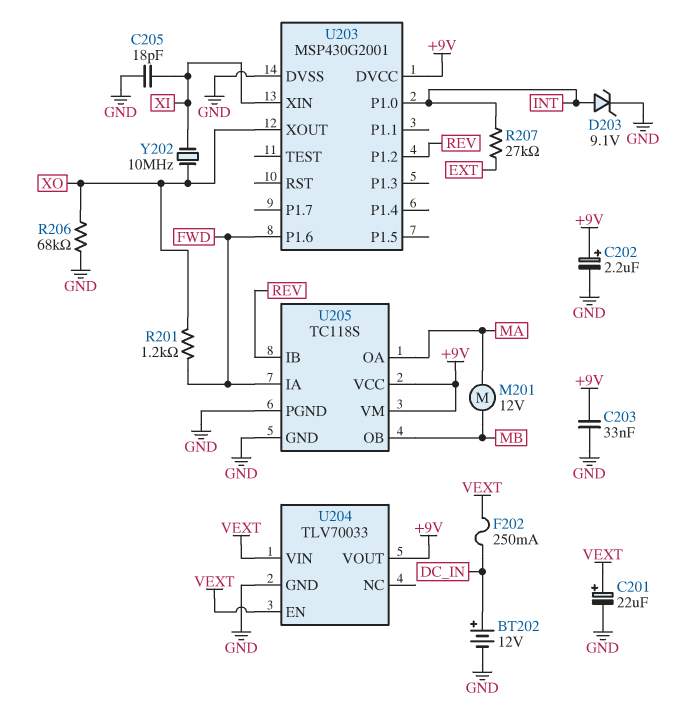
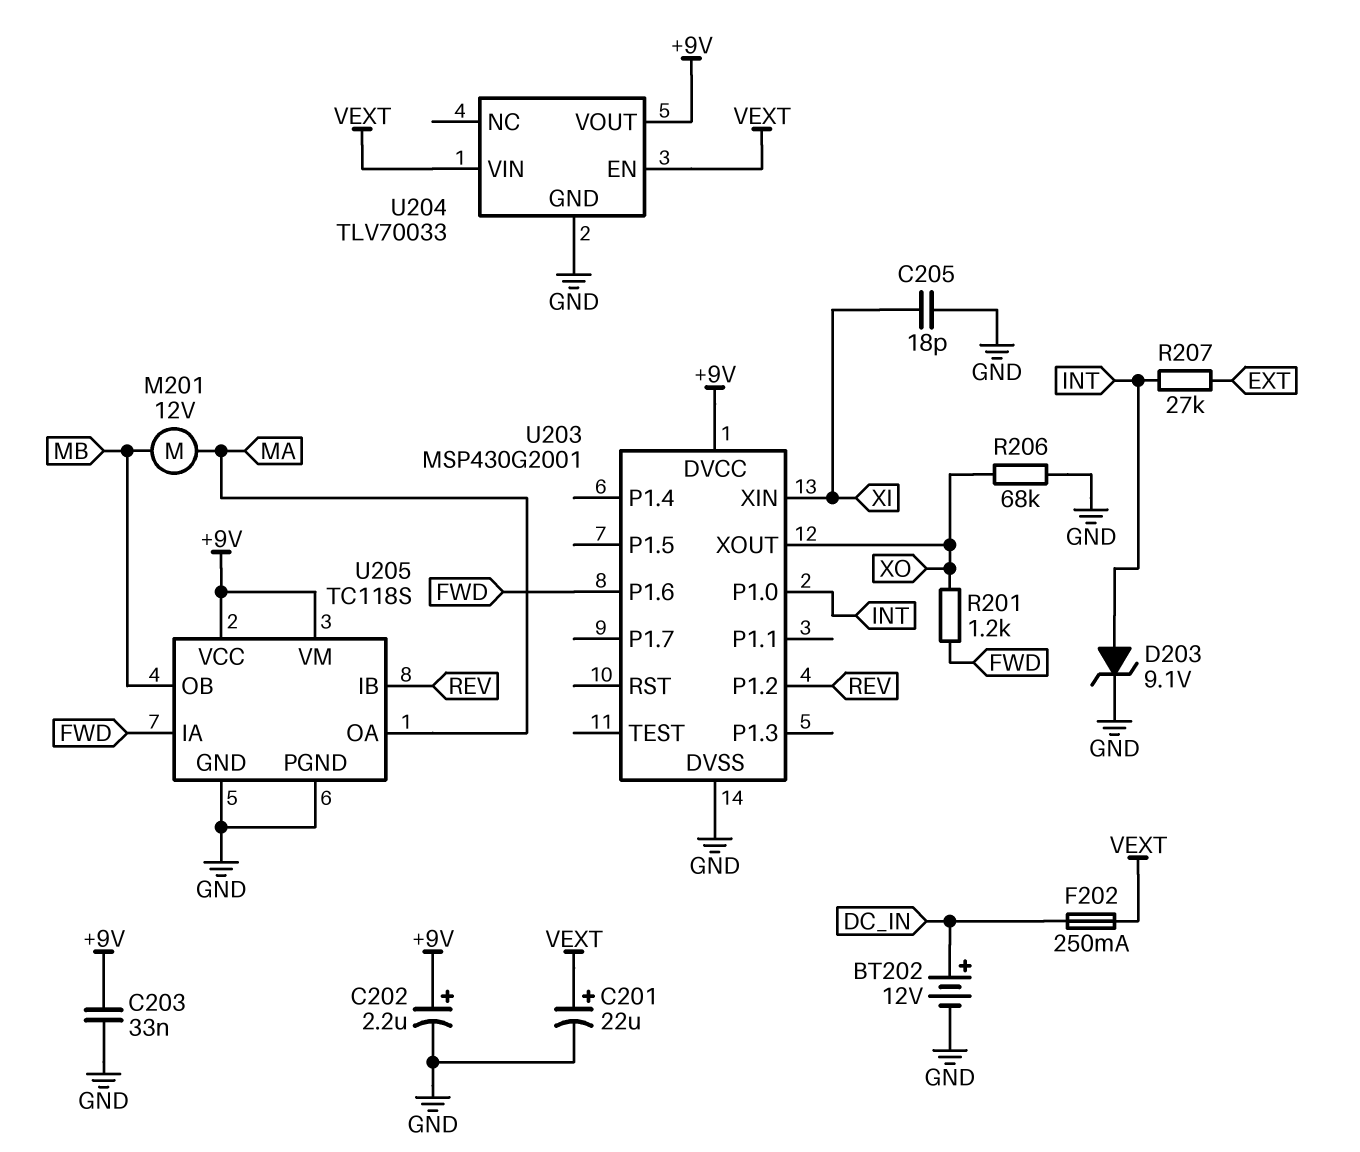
Y202: 10MHz (XI, XO) -> none

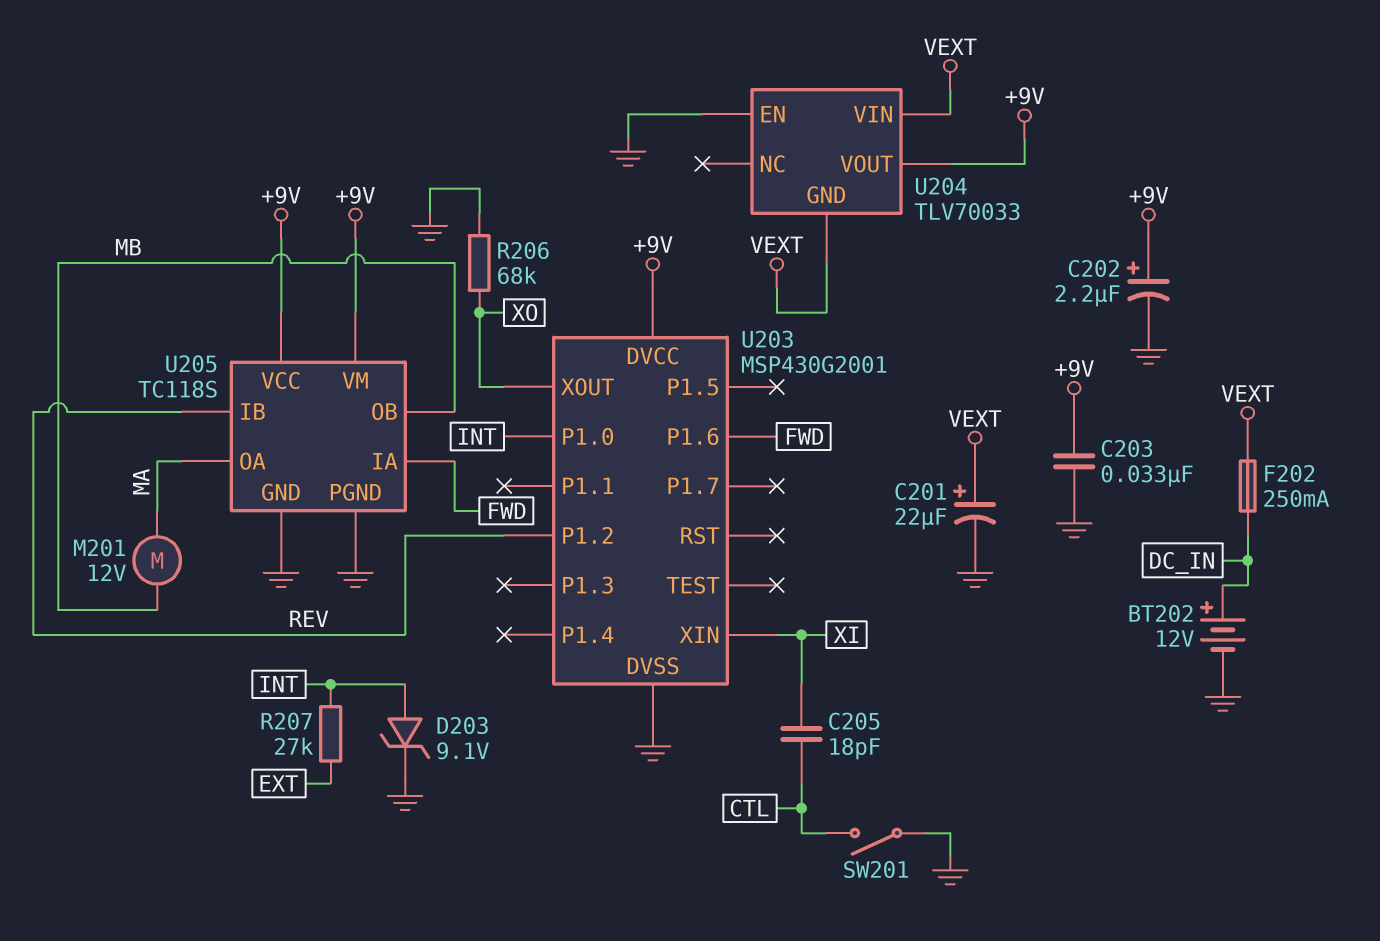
C205: 18pF (GND, XI) -> 18pF (CTL, XI)
R201: 1.2k (FWD, XO) -> none
SW201: none -> switch (CTL, GND)
U204 pin EN: VEXT -> GND
U204 pin GND: GND -> VEXT

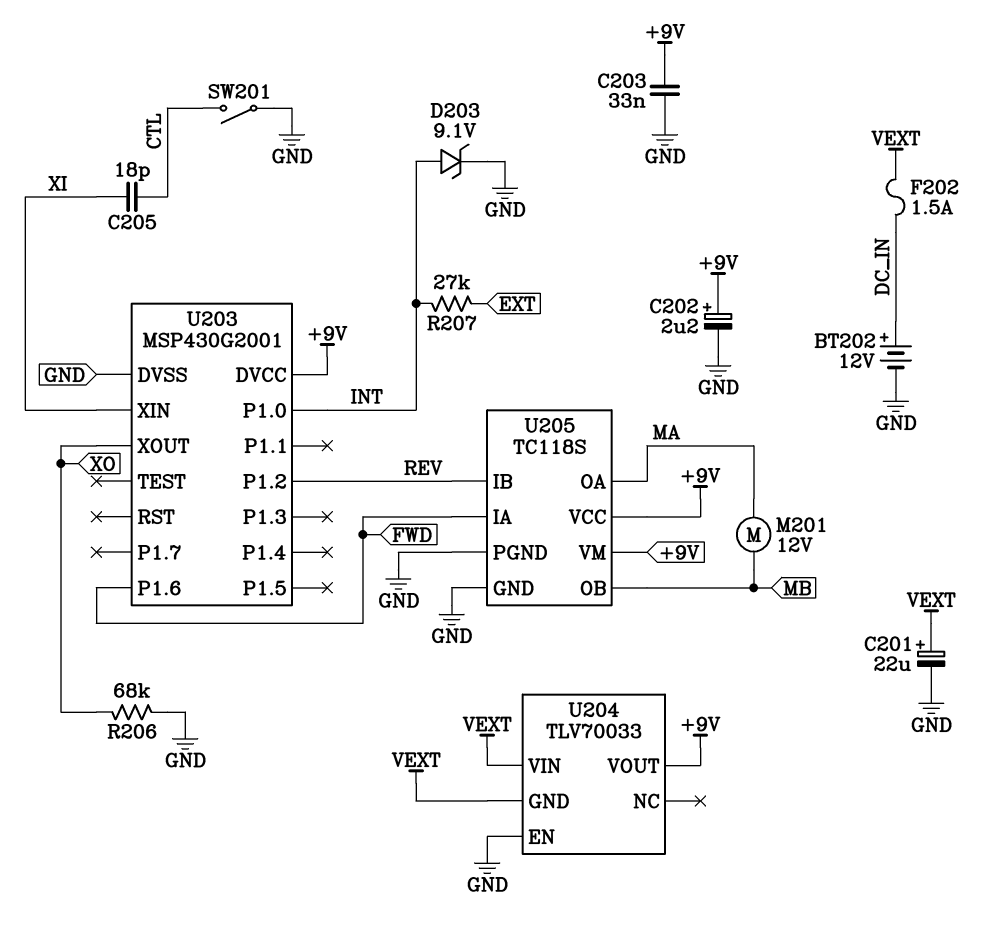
F202: 250mA (DC_IN, VEXT) -> 1.5A (DC_IN, VEXT)

